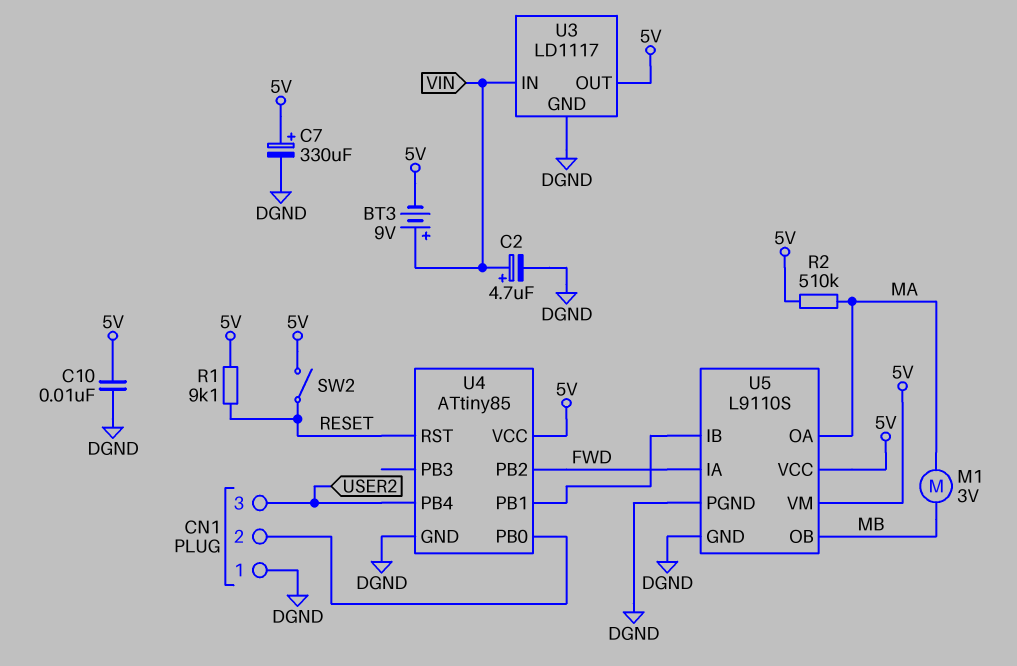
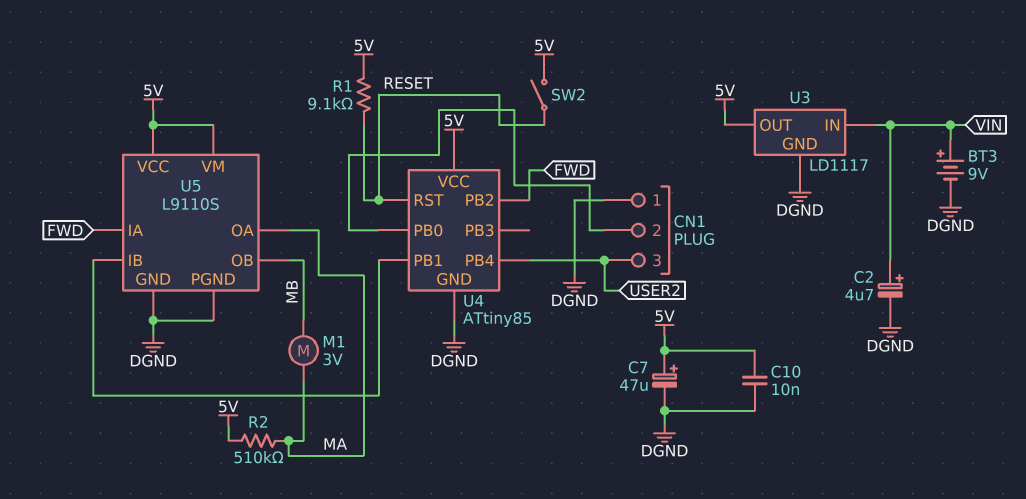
BT3: 9V (plus VIN, minus 5V) -> 9V (plus VIN, minus DGND)
C7: 330uF (plus 5V, minus DGND) -> 47uF (plus 5V, minus DGND)

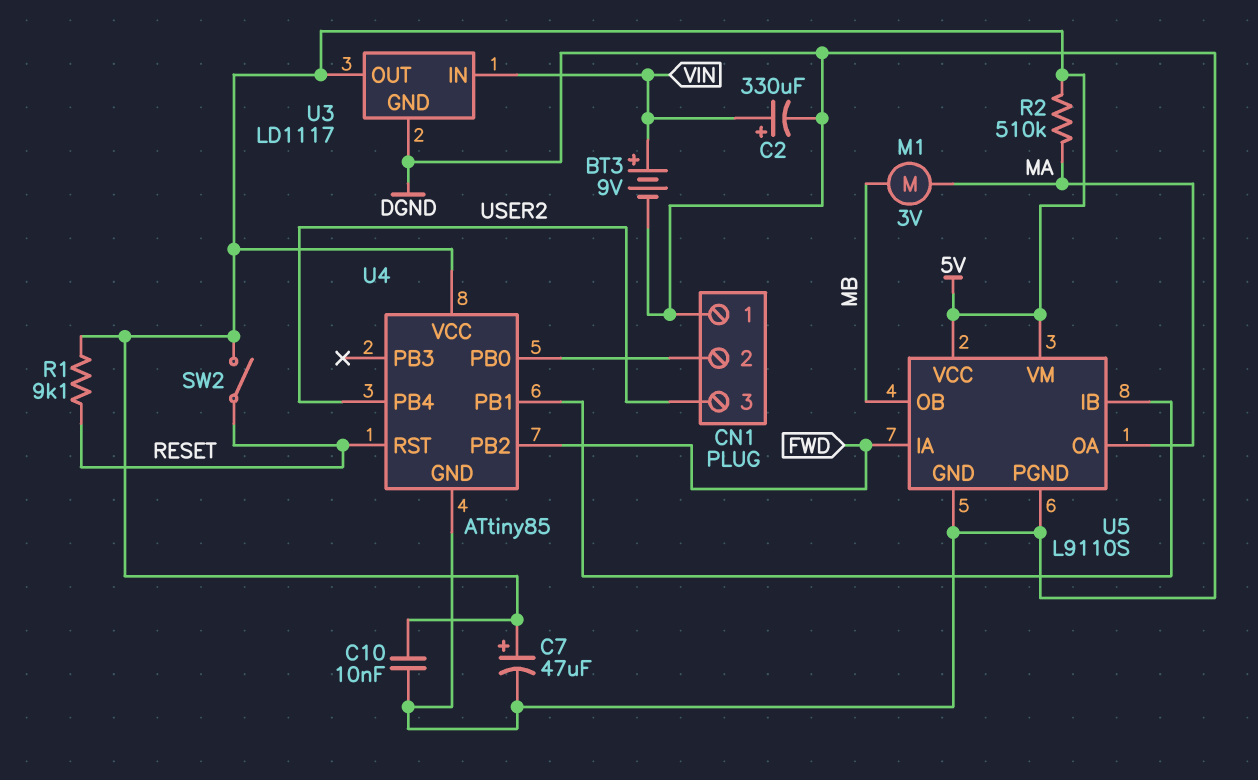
C2: 4.7uF (plus VIN, minus DGND) -> 330uF (plus VIN, minus DGND)

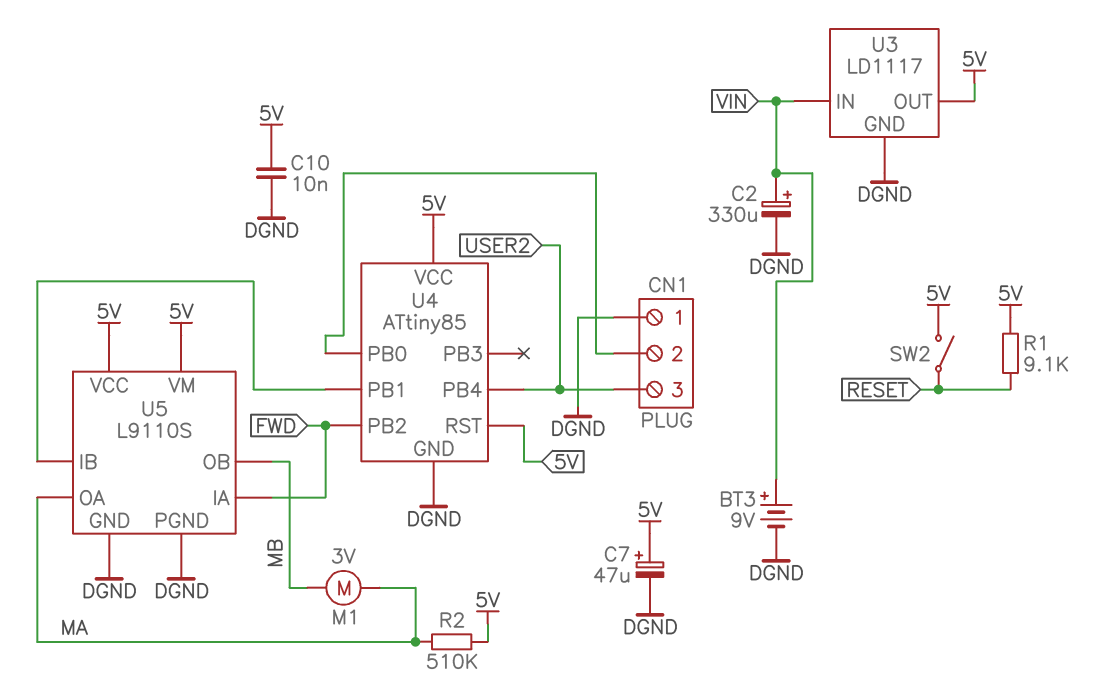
U4 pin RST: RESET -> 5V

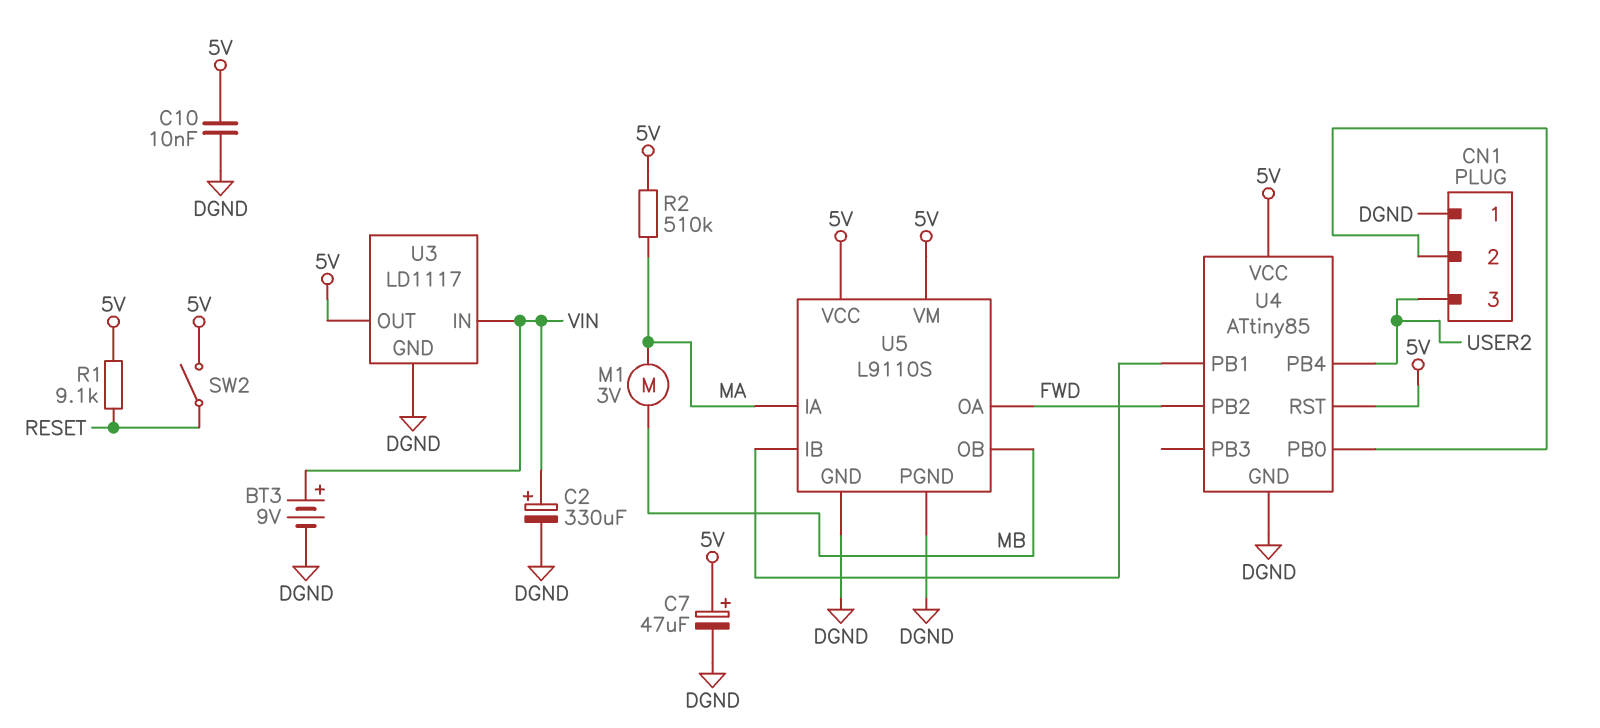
U5 pin IA: FWD -> MA
U5 pin OA: MA -> FWD

